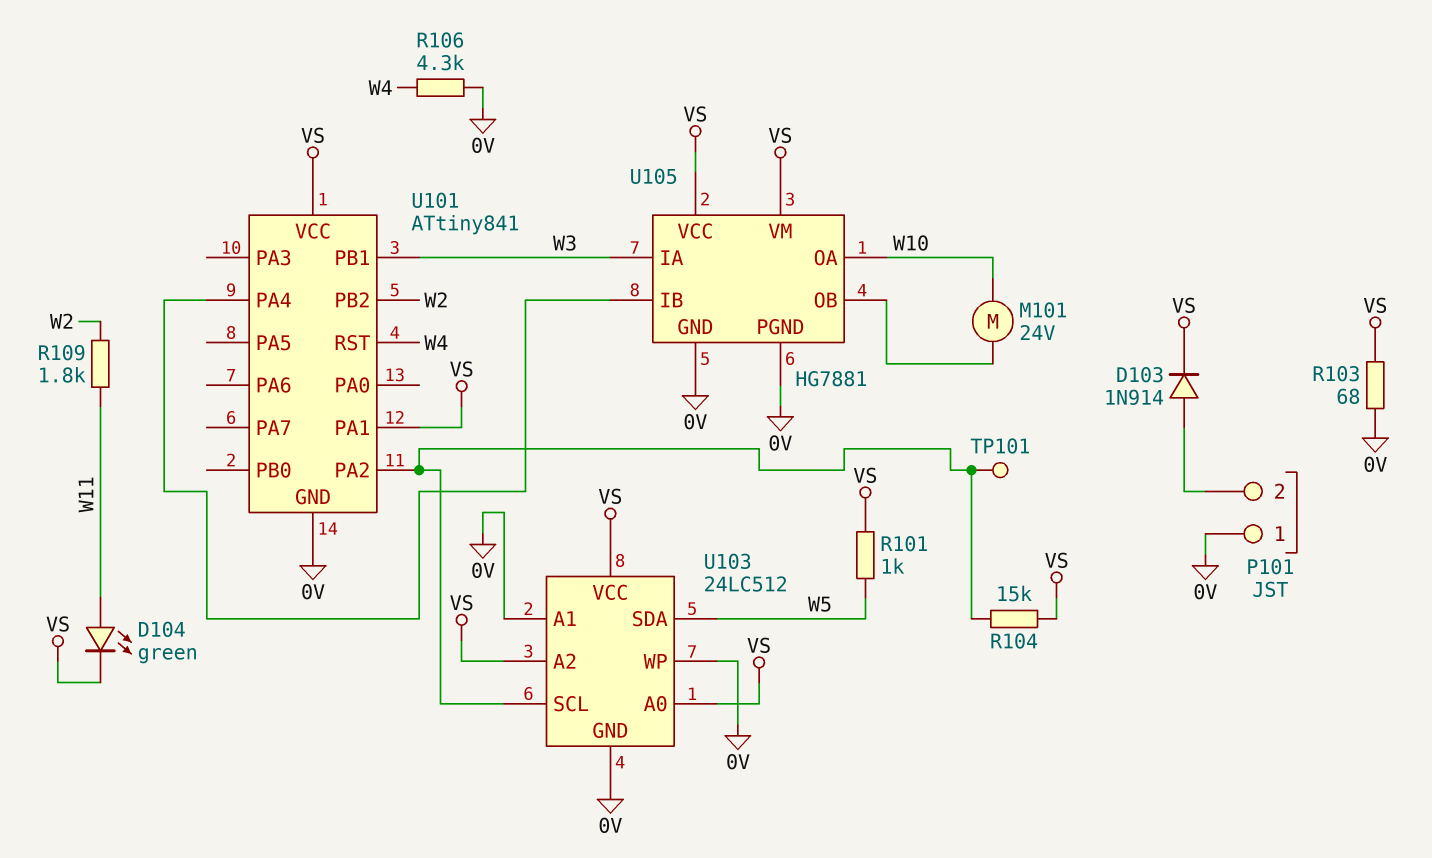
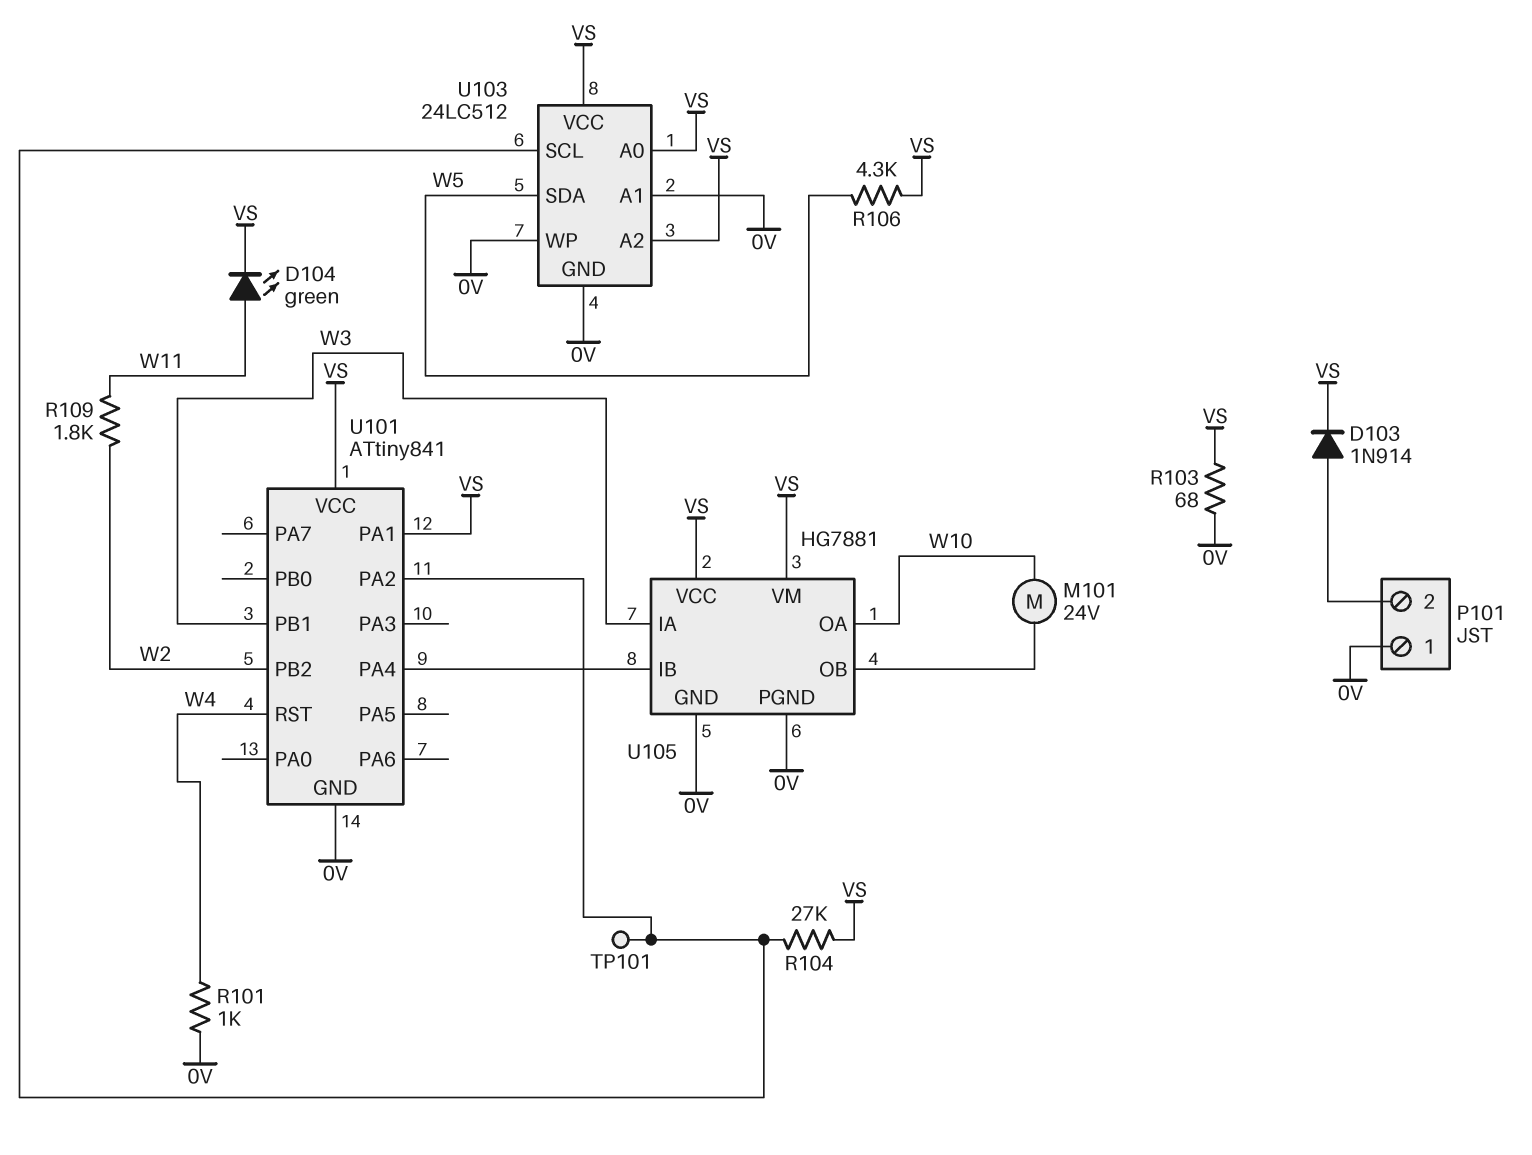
R101: 1k (VS, W5) -> 1k (0V, W4)
R104: 15k (U101/PA2, VS) -> 27k (U101/PA2, VS)
R106: 4.3k (0V, W4) -> 4.3k (VS, W5)

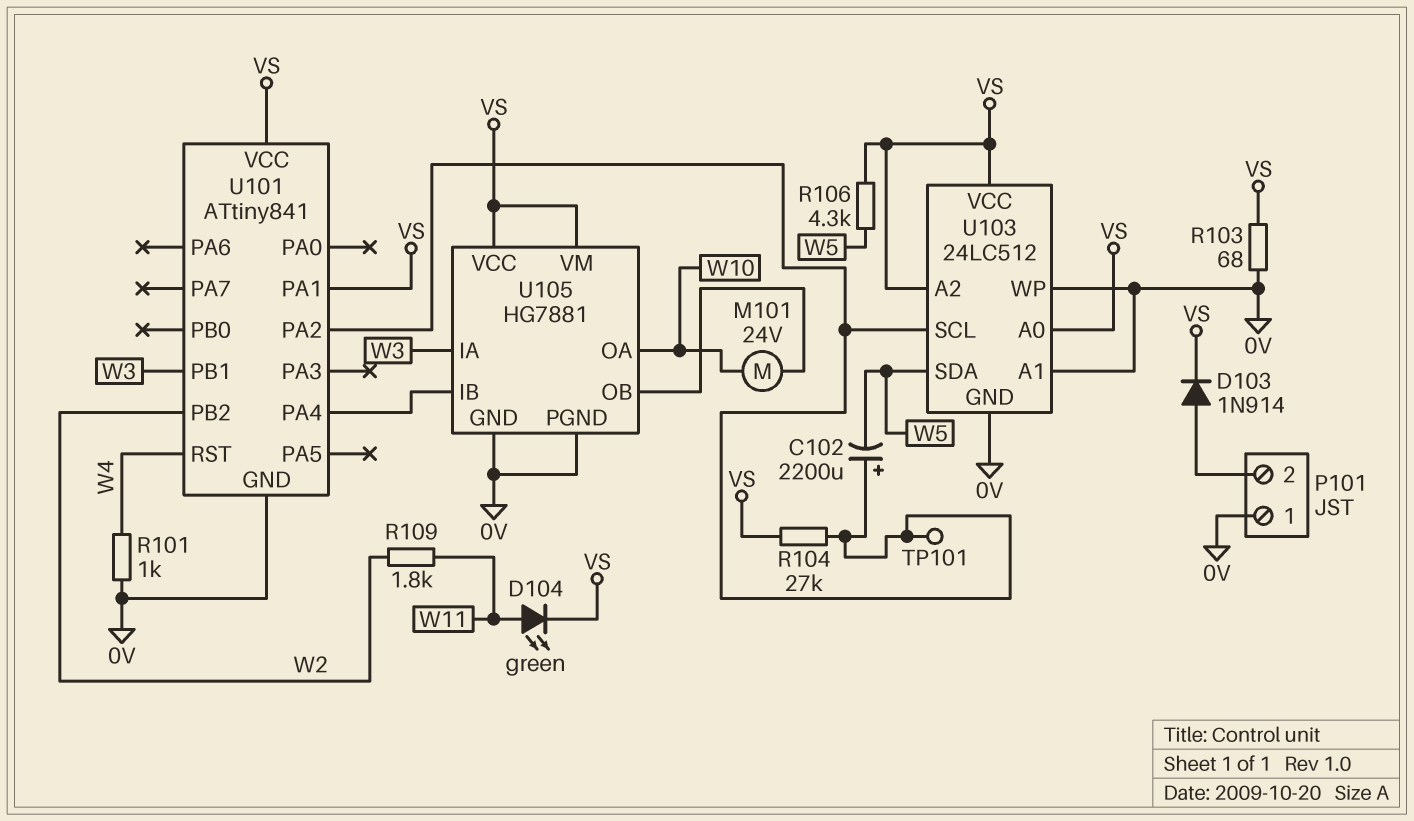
C102: none -> 2200uF (plus U101/PA2, minus W5)

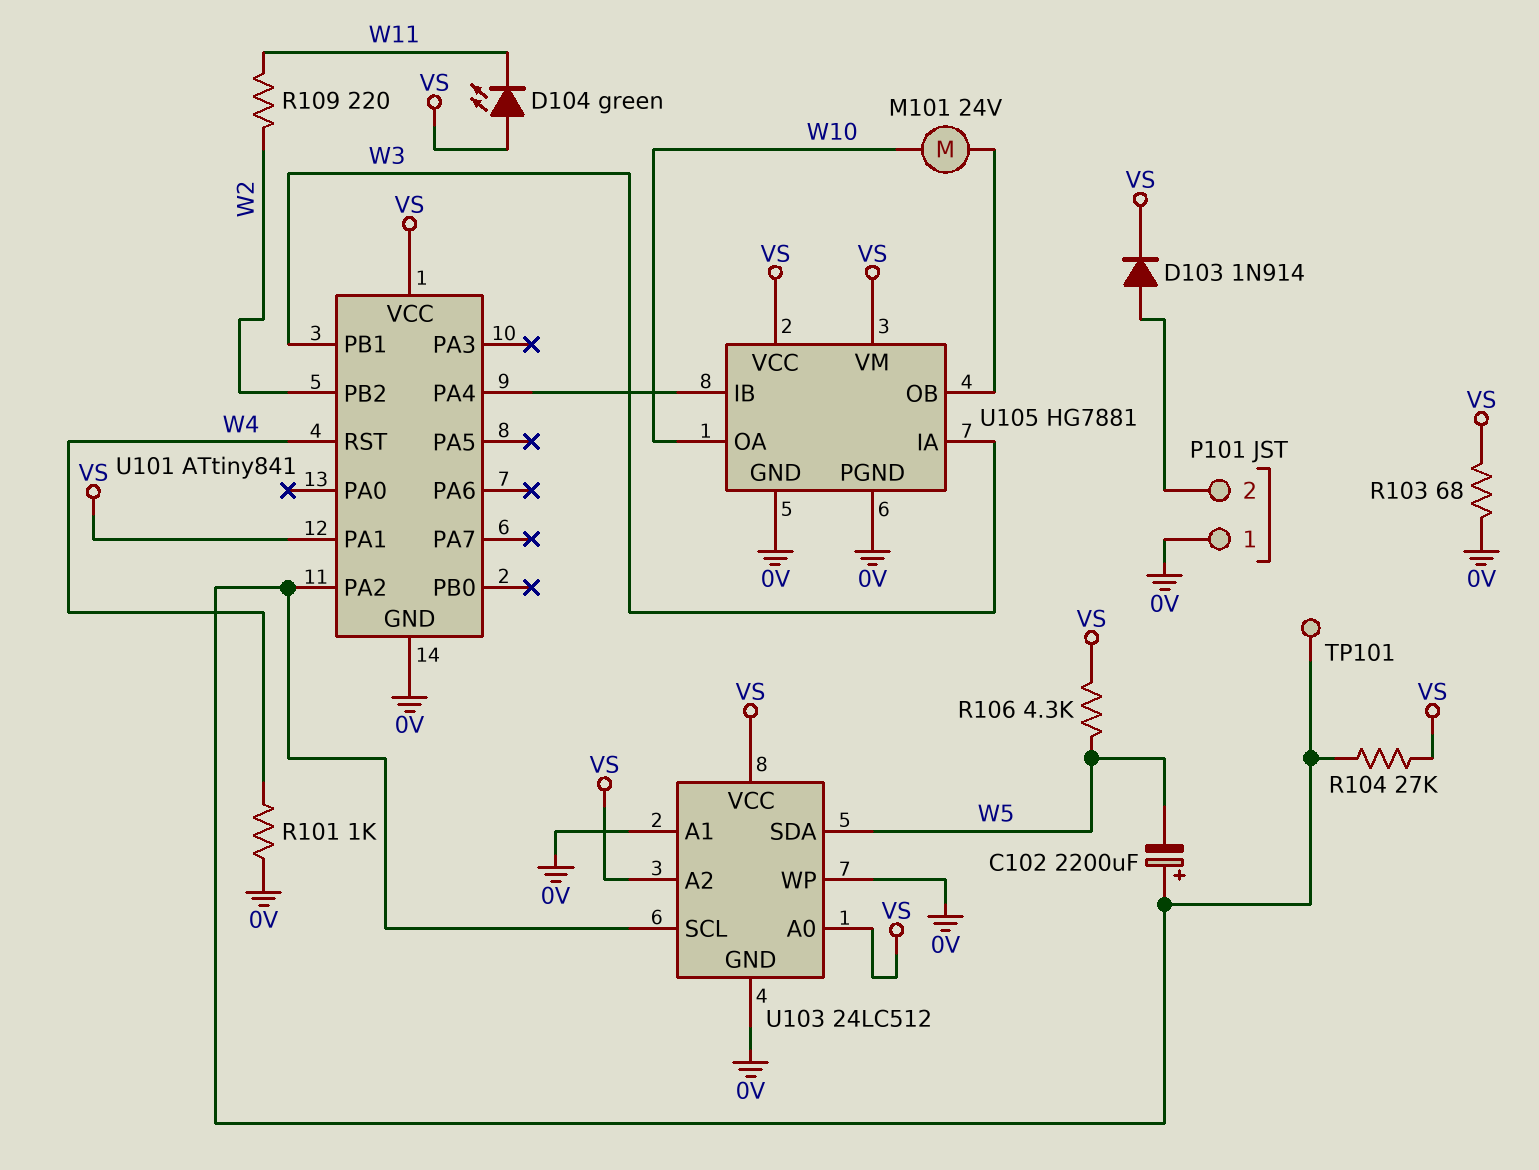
D104: LED green (A W11, K VS) -> LED green (A VS, K W11)
R109: 1.8k (W2, W11) -> 220 (W2, W11)

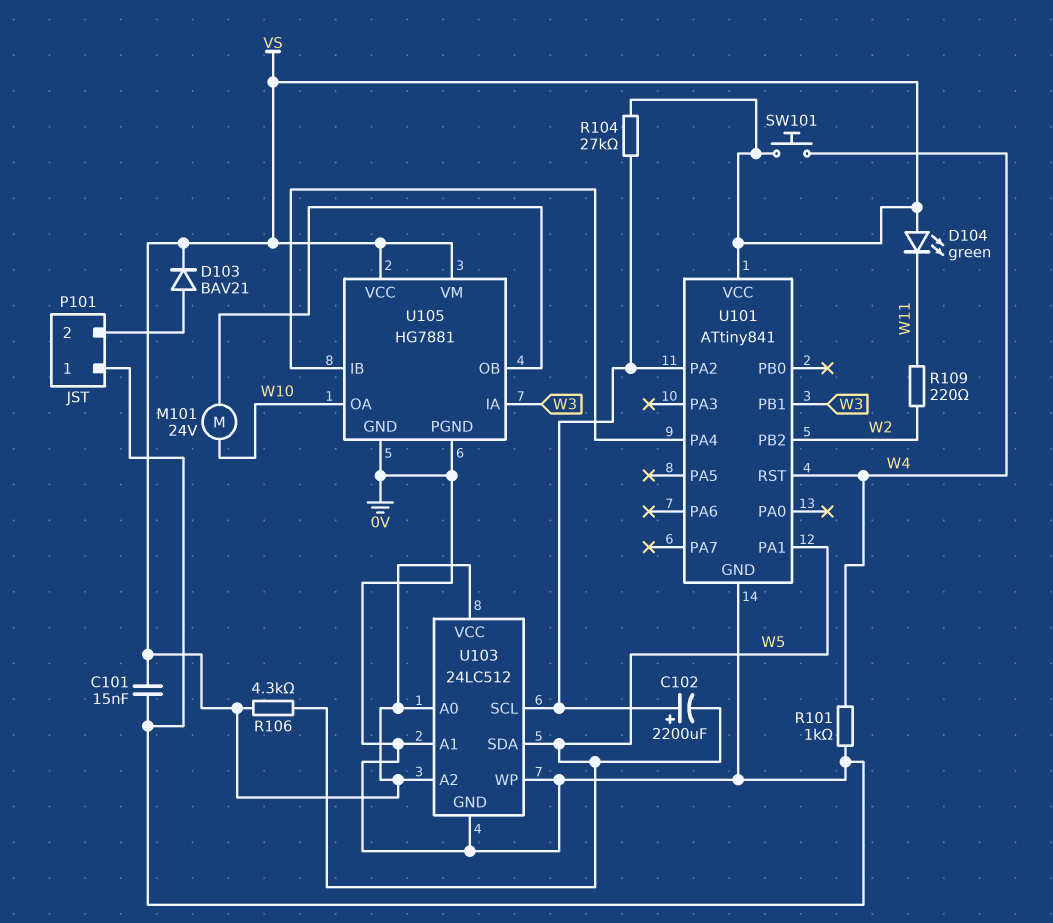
C101: none -> 15nF (0V, VS)
D103: diode 1N914 (A P101/2, K VS) -> diode BAV21 (A P101/2, K VS)
R103: 68 (0V, VS) -> none
SW101: none -> button (VS, W4)
TP101: test point (U101/PA2) -> none
U101 pin PA1: VS -> W5

